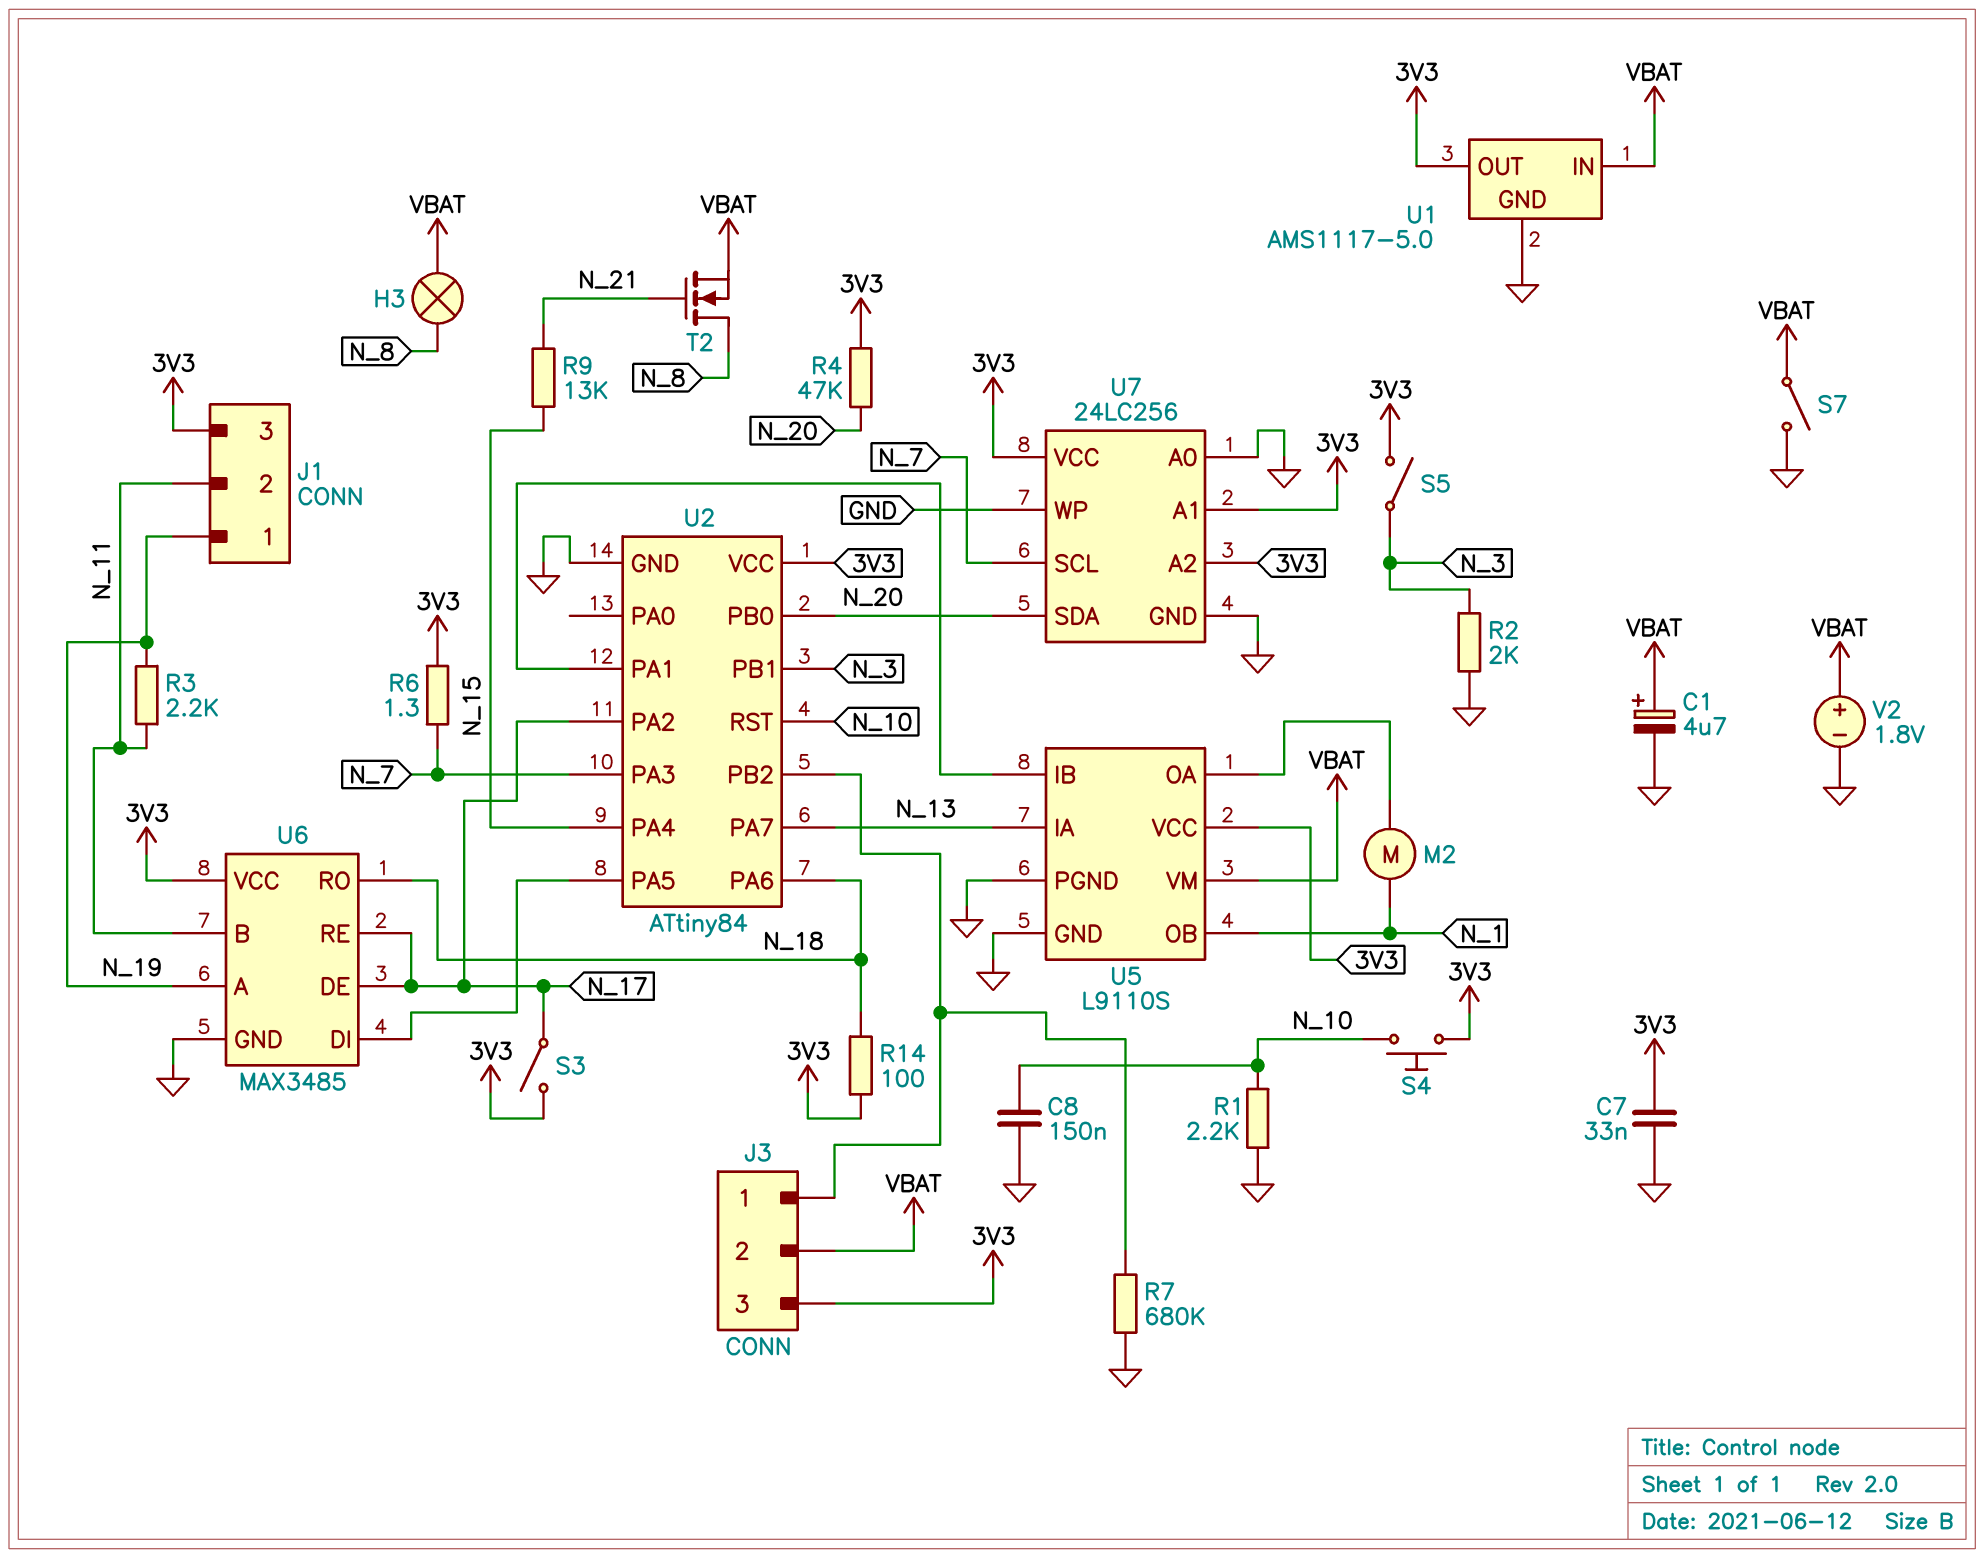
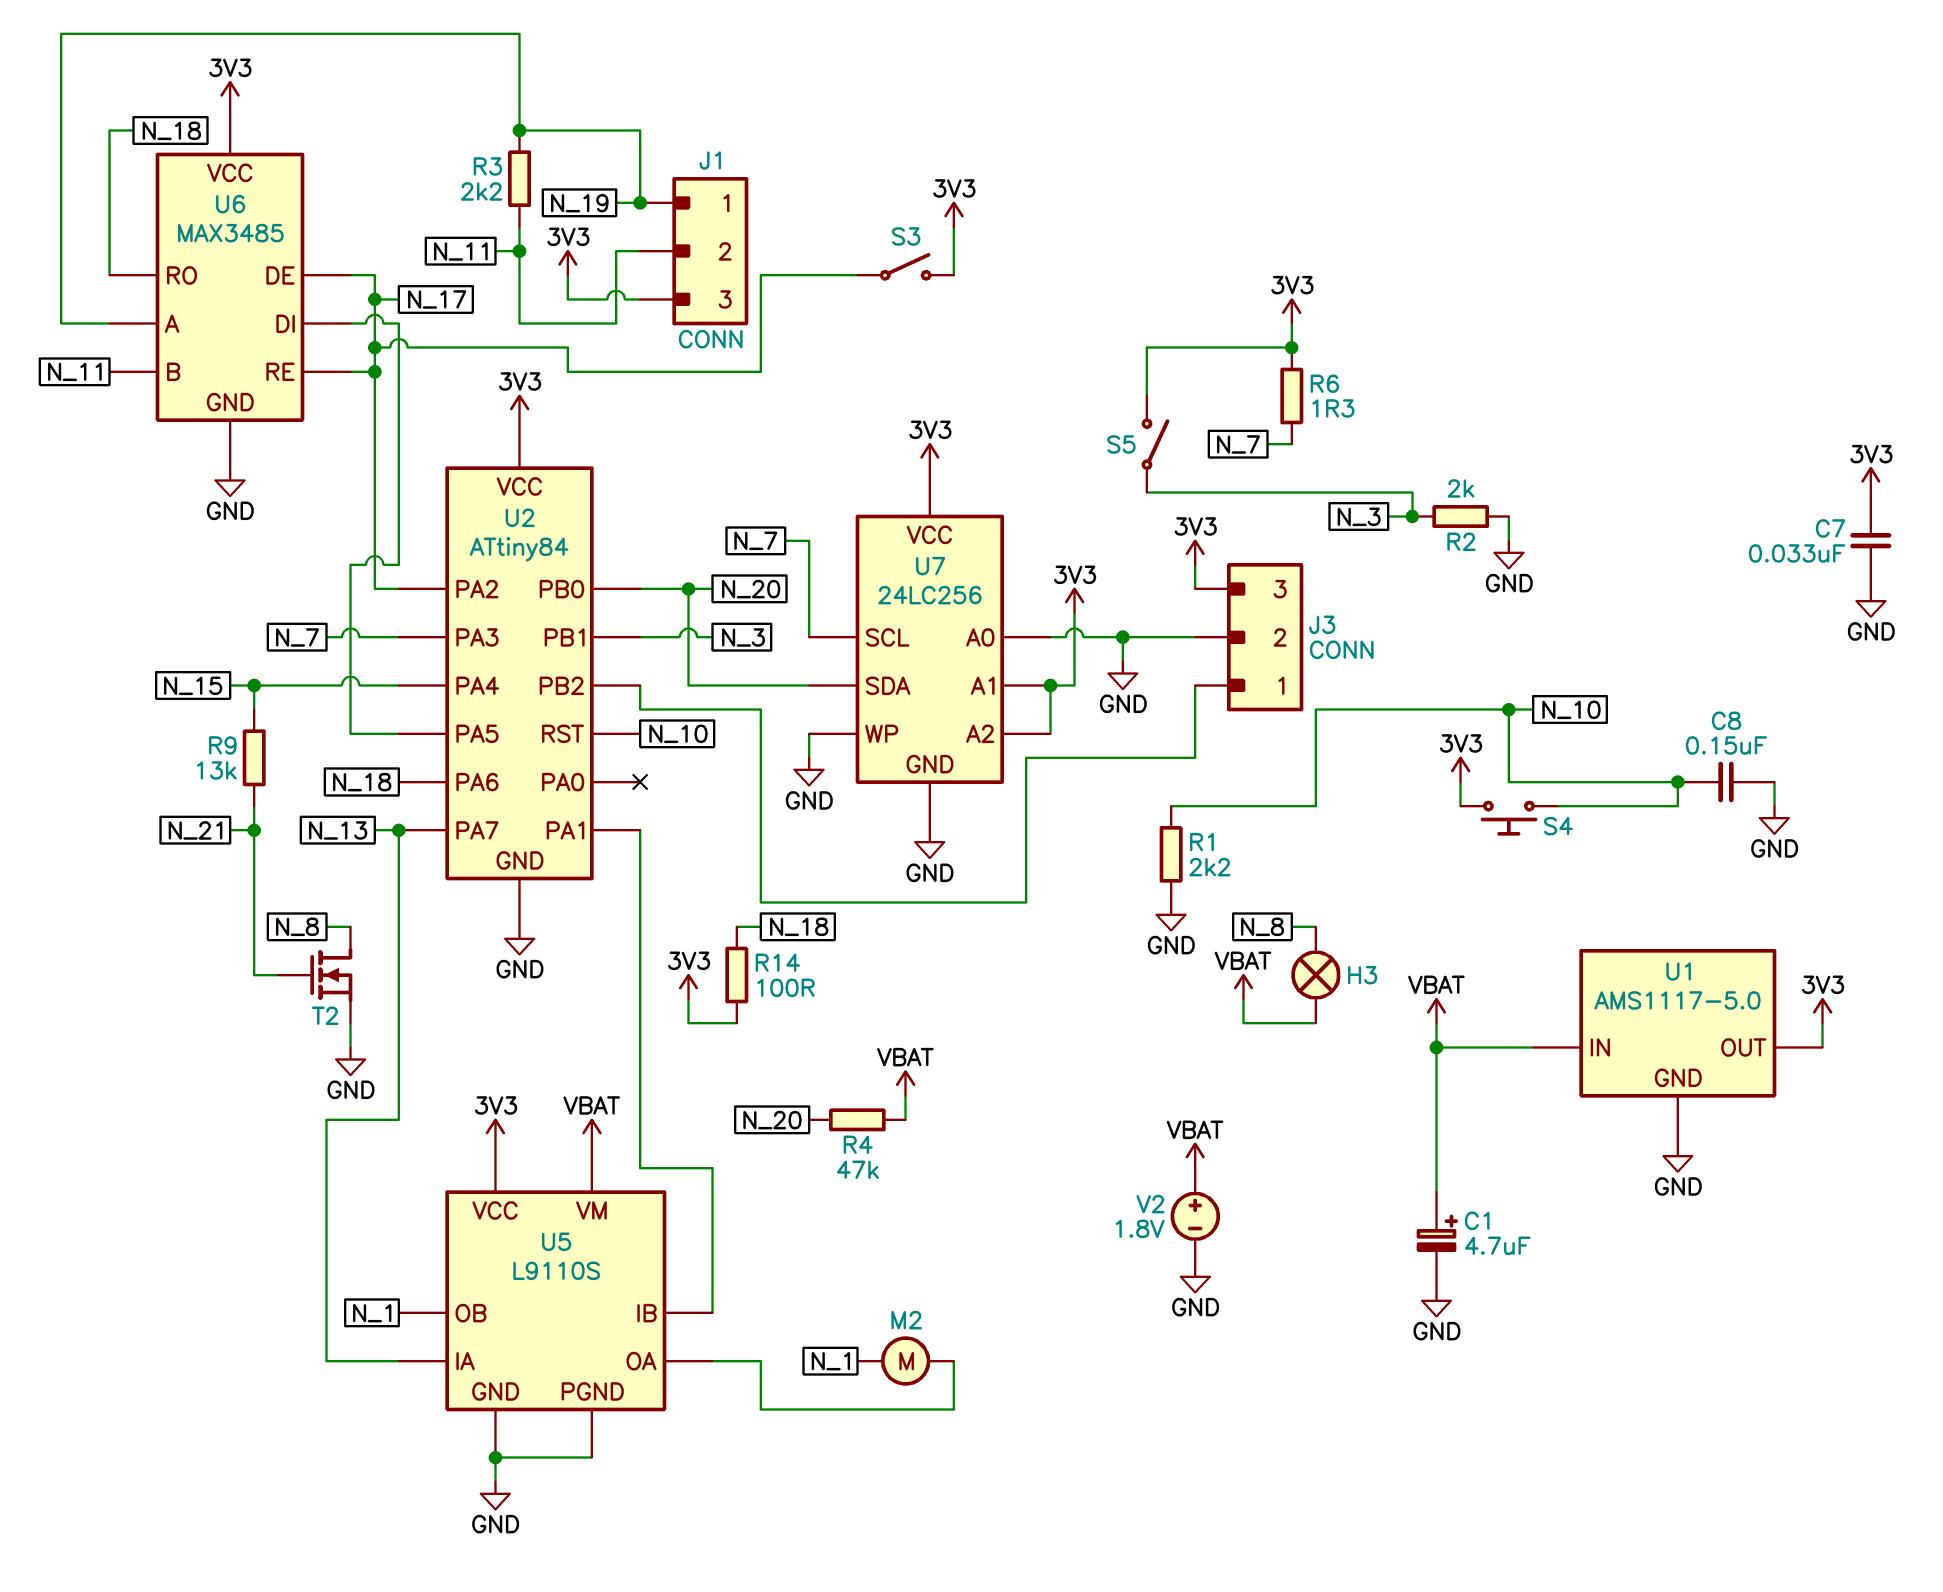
J3 pin 2: VBAT -> GND
R4: 47k (3V3, N_20) -> 47k (N_20, VBAT)
R7: 680k (GND, J3/1) -> none
S7: switch (GND, VBAT) -> none
T2: NMOS (G N_21, D N_8, S VBAT) -> NMOS (G N_21, D N_8, S GND)

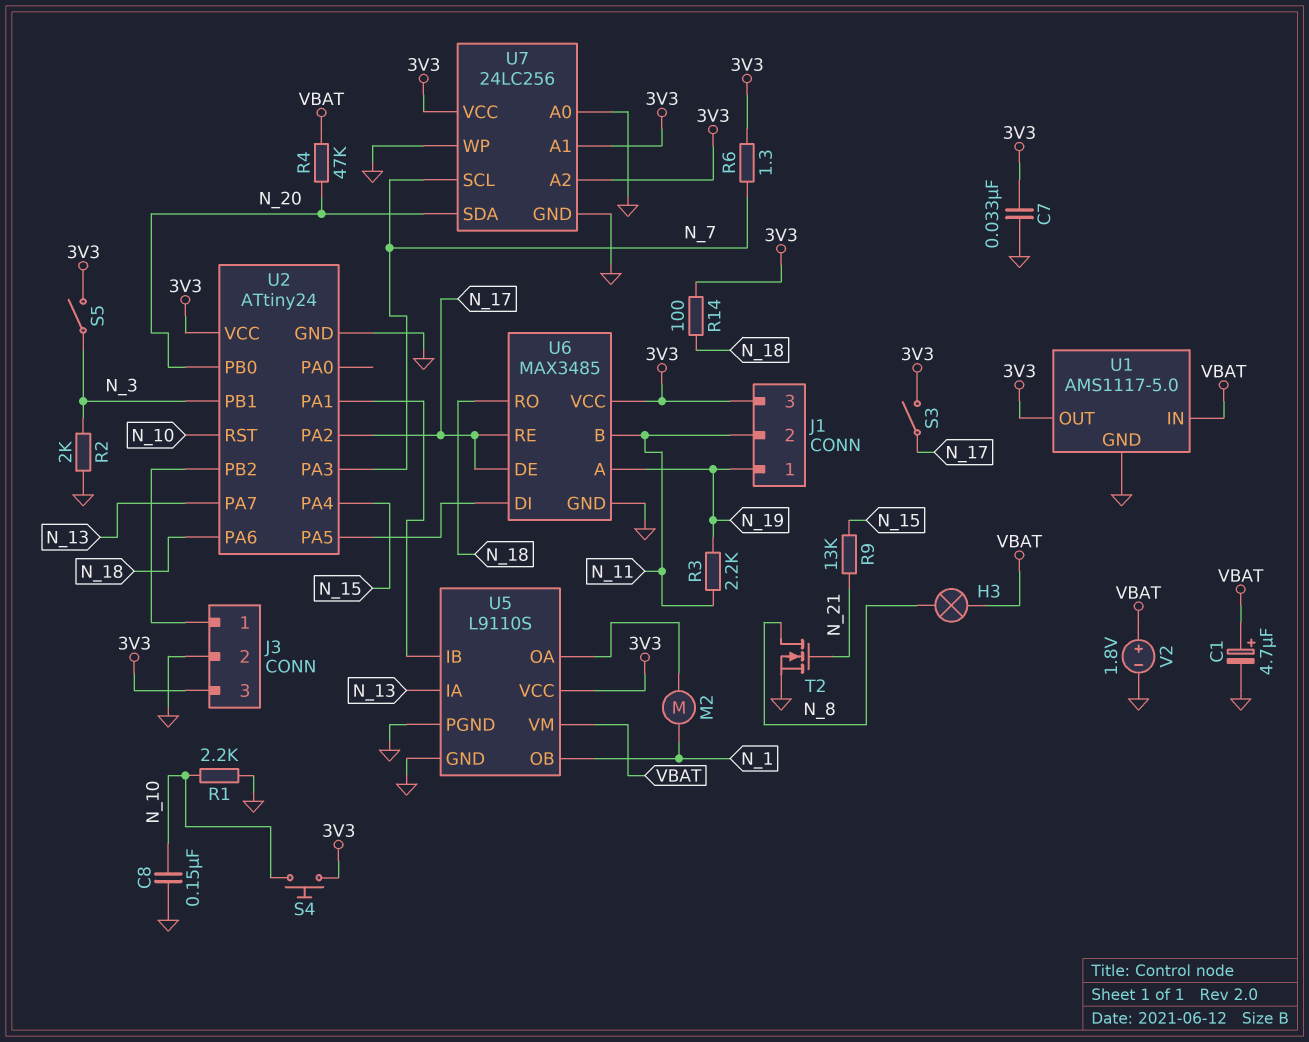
U2: ATtiny84 -> ATtiny24

